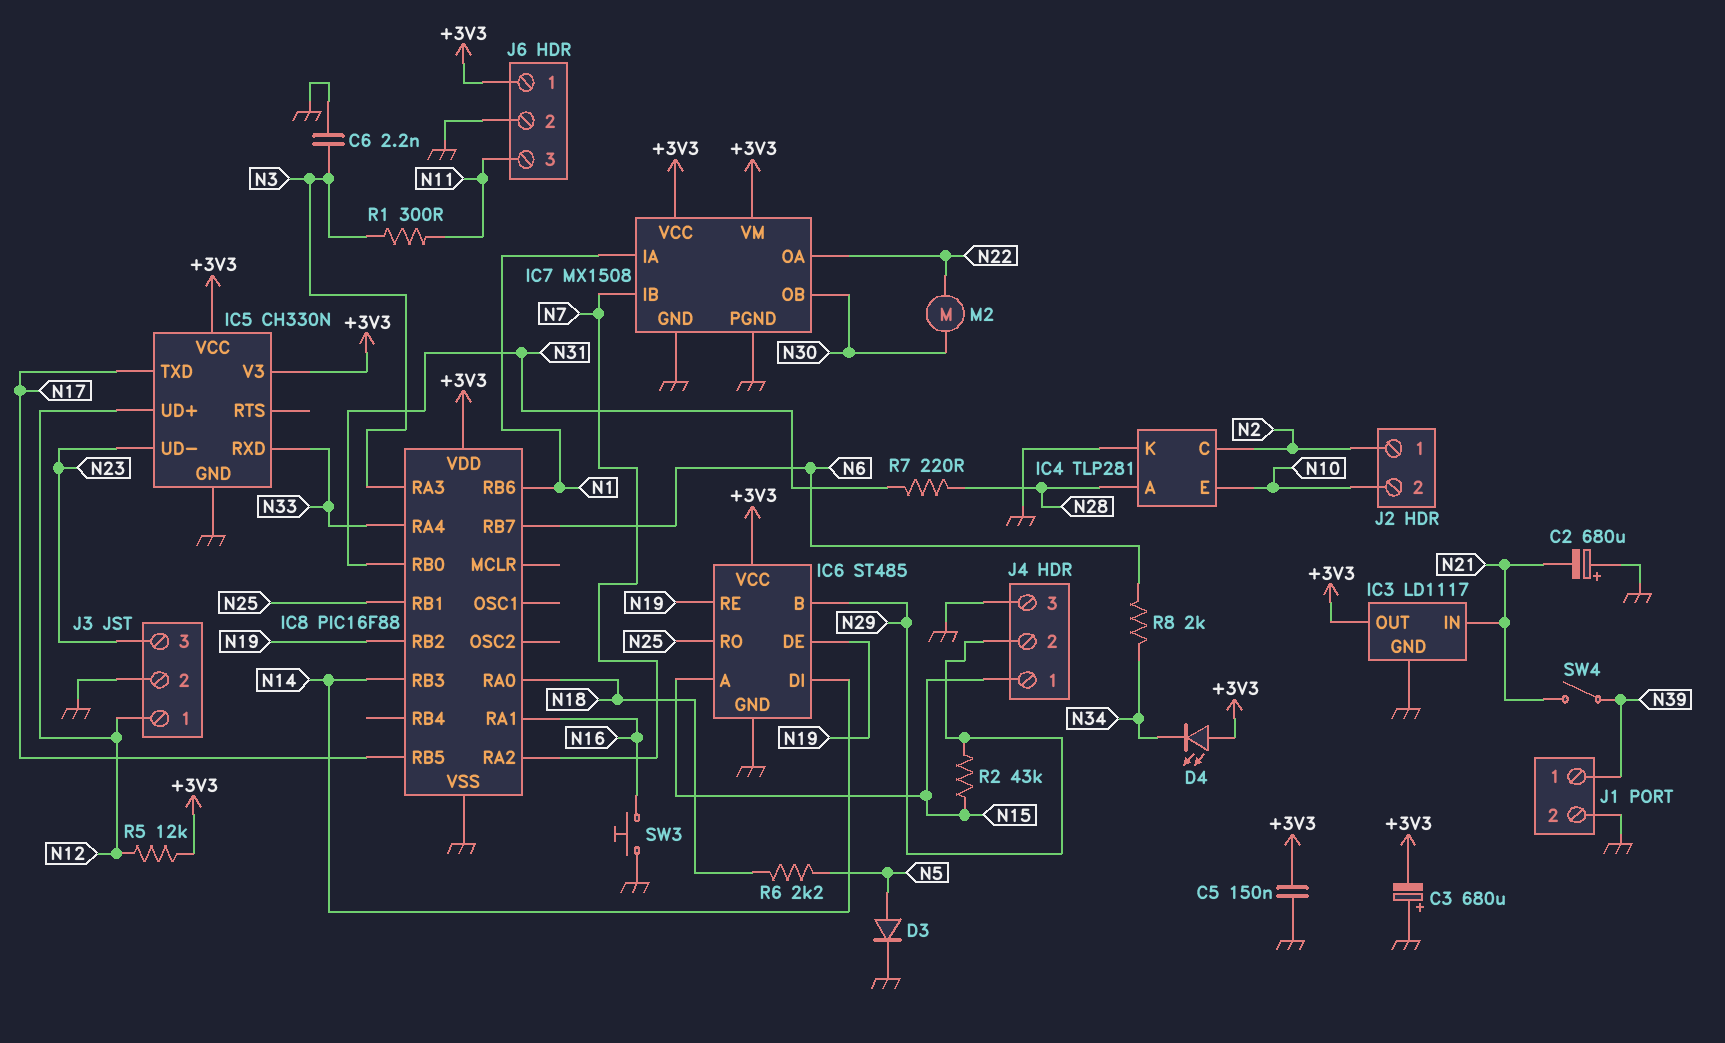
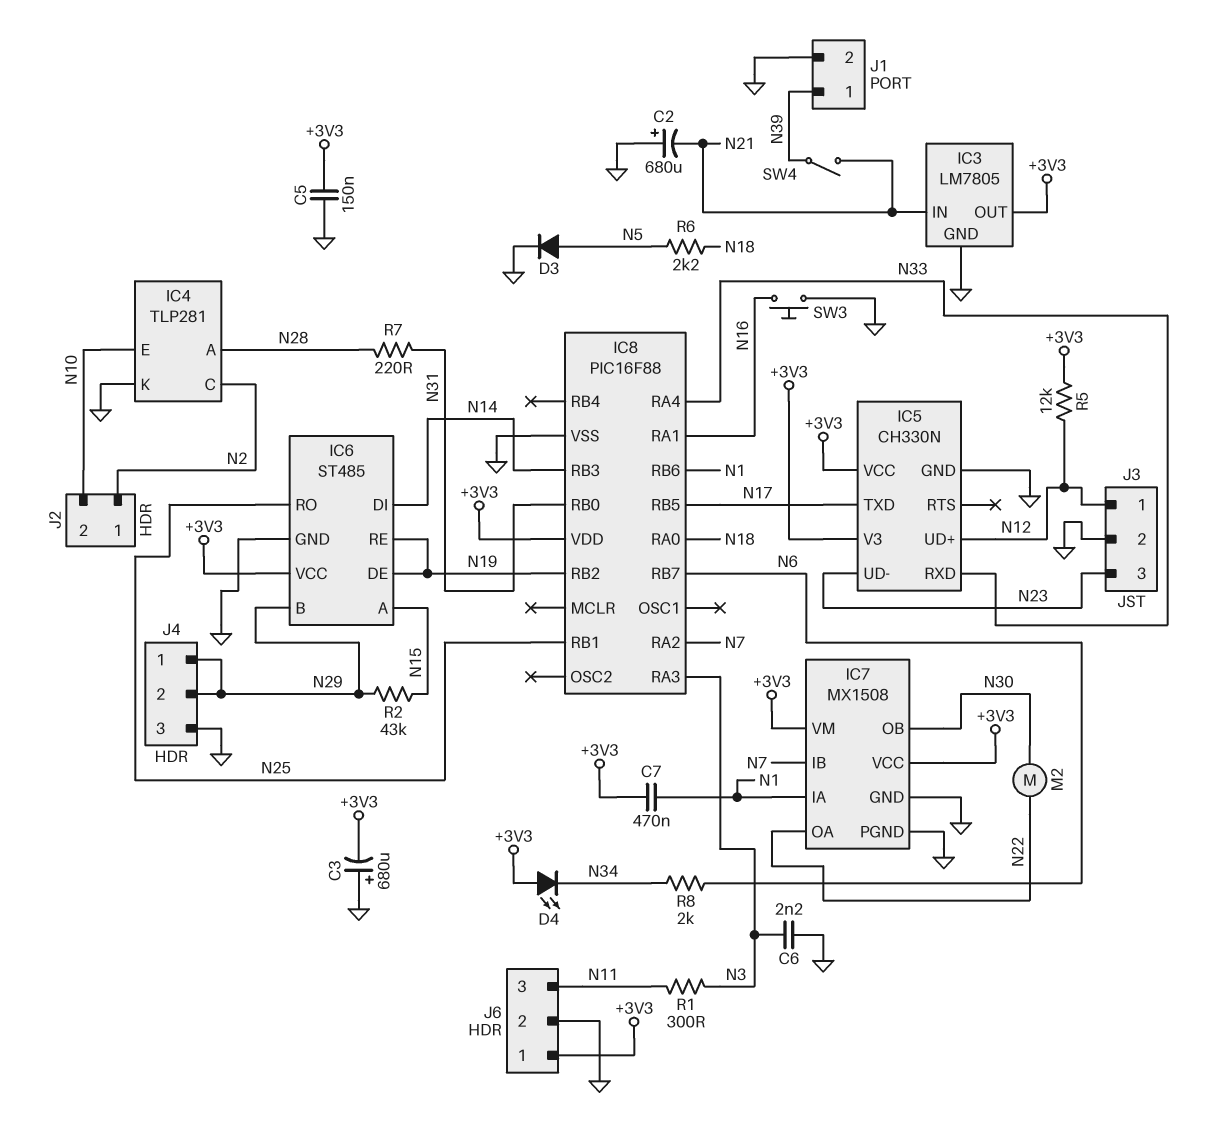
C7: none -> 470nF (+3V3, N1)
IC3: LD1117 -> LM7805
J4 pin 1: N15 -> N29

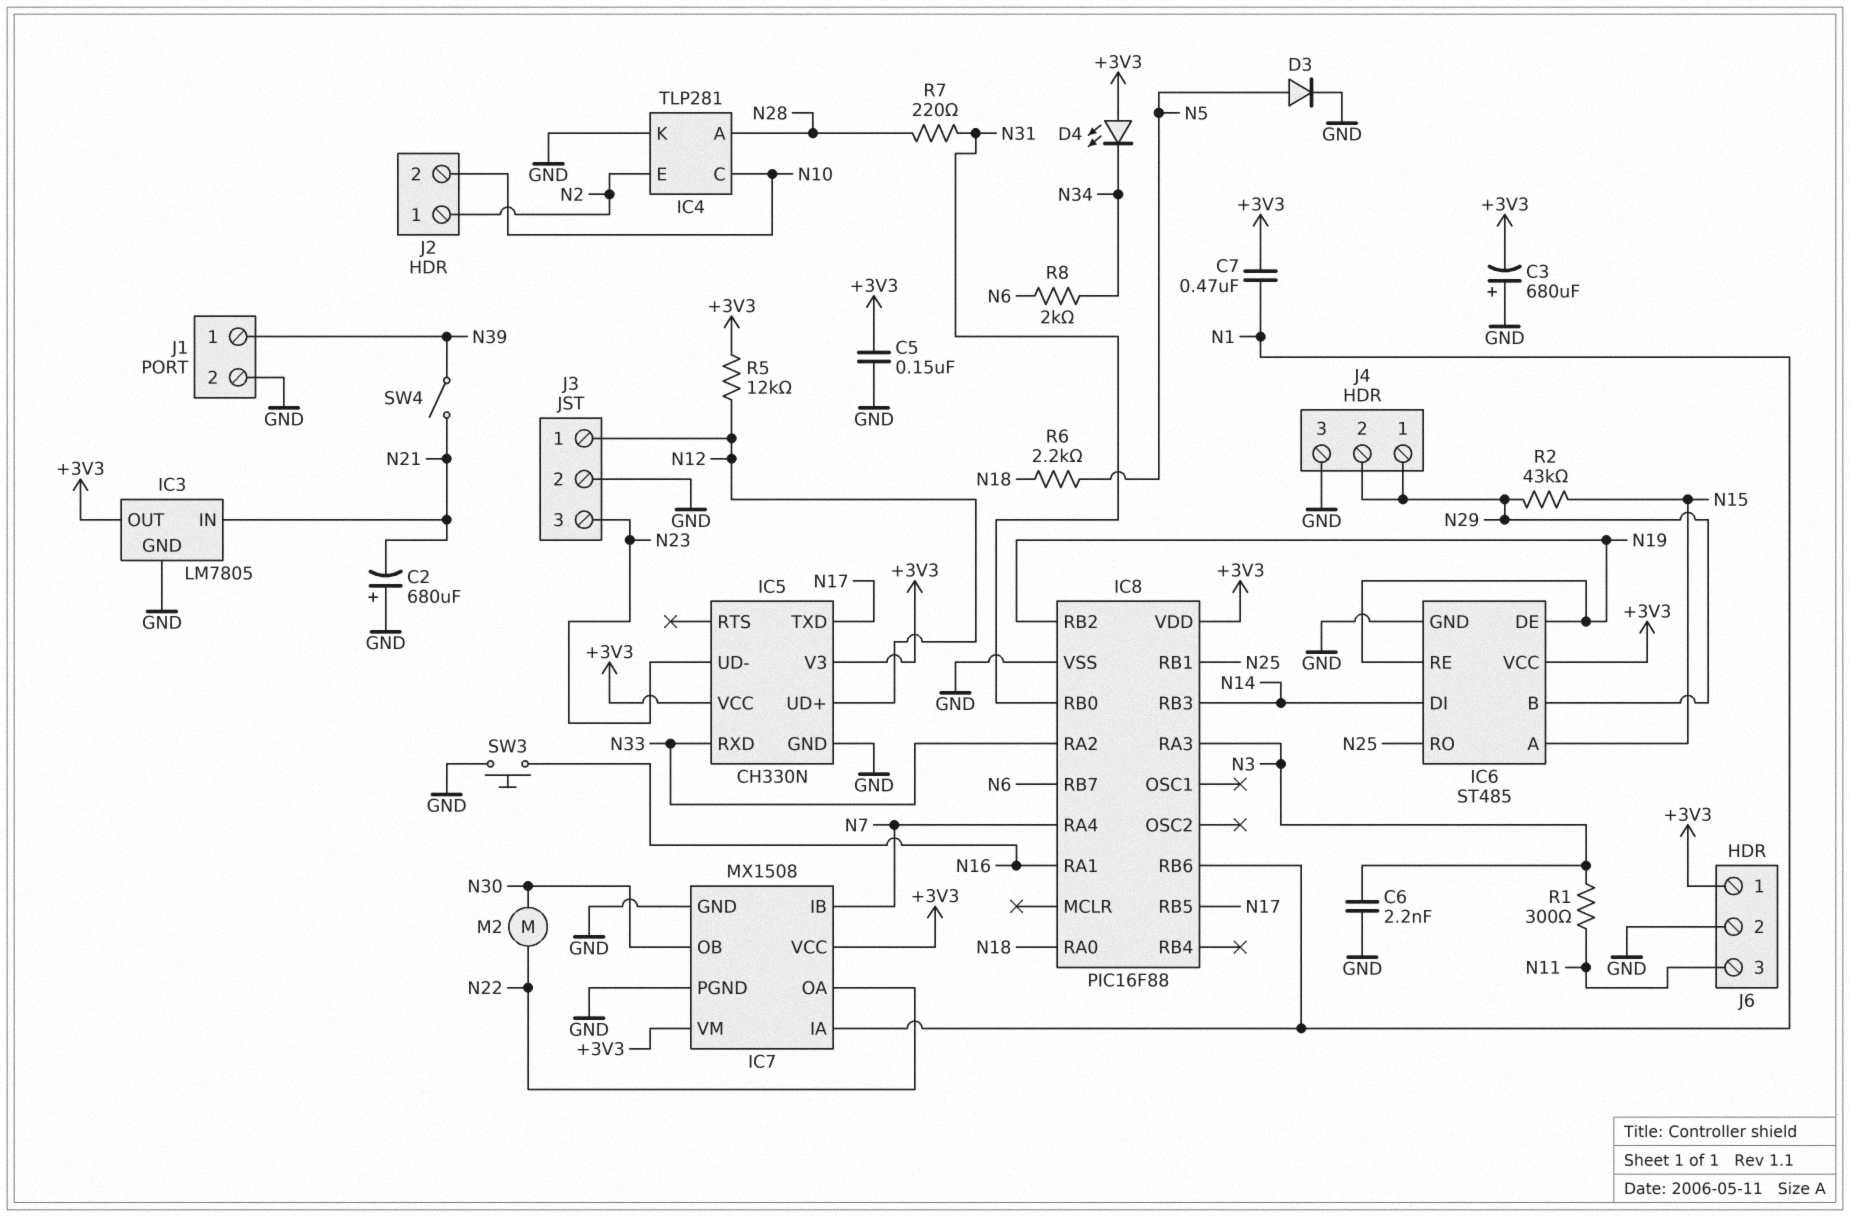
IC4 pin C: N2 -> N10
IC4 pin E: N10 -> N2
IC8 pin RA2: N7 -> N33
IC8 pin RA4: N33 -> N7

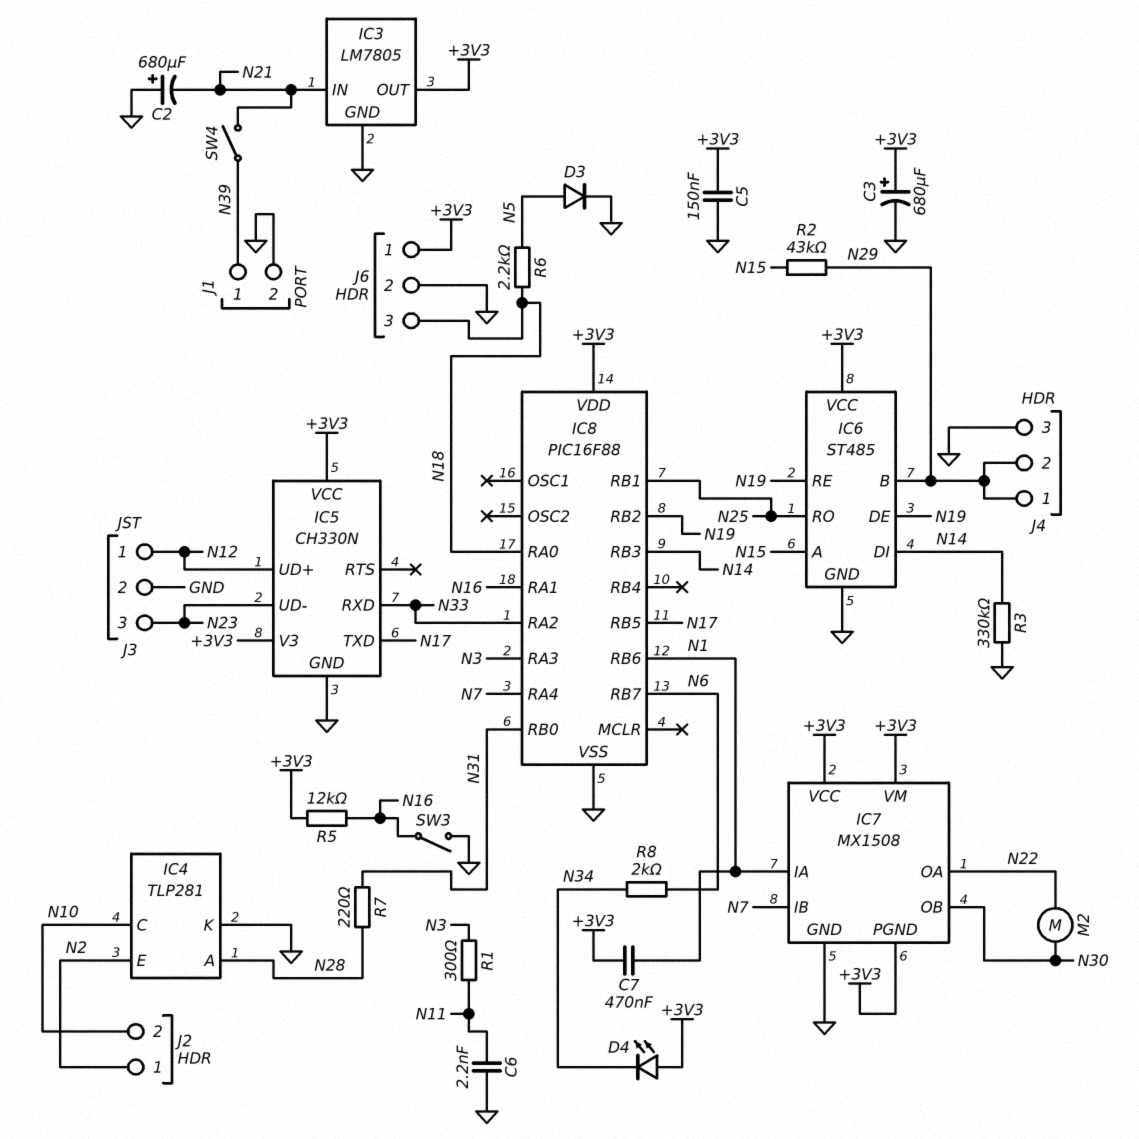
C3: 680uF (plus GND, minus +3V3) -> 680uF (plus +3V3, minus GND)
C6: 2.2nF (GND, N3) -> 2.2nF (GND, N11)
IC7 pin PGND: GND -> +3V3
J6 pin 3: N11 -> N18
R3: none -> 330k (GND, N14)
R5: 12k (+3V3, N12) -> 12k (+3V3, N16)
SW3: button (GND, N16) -> switch (GND, N16)

